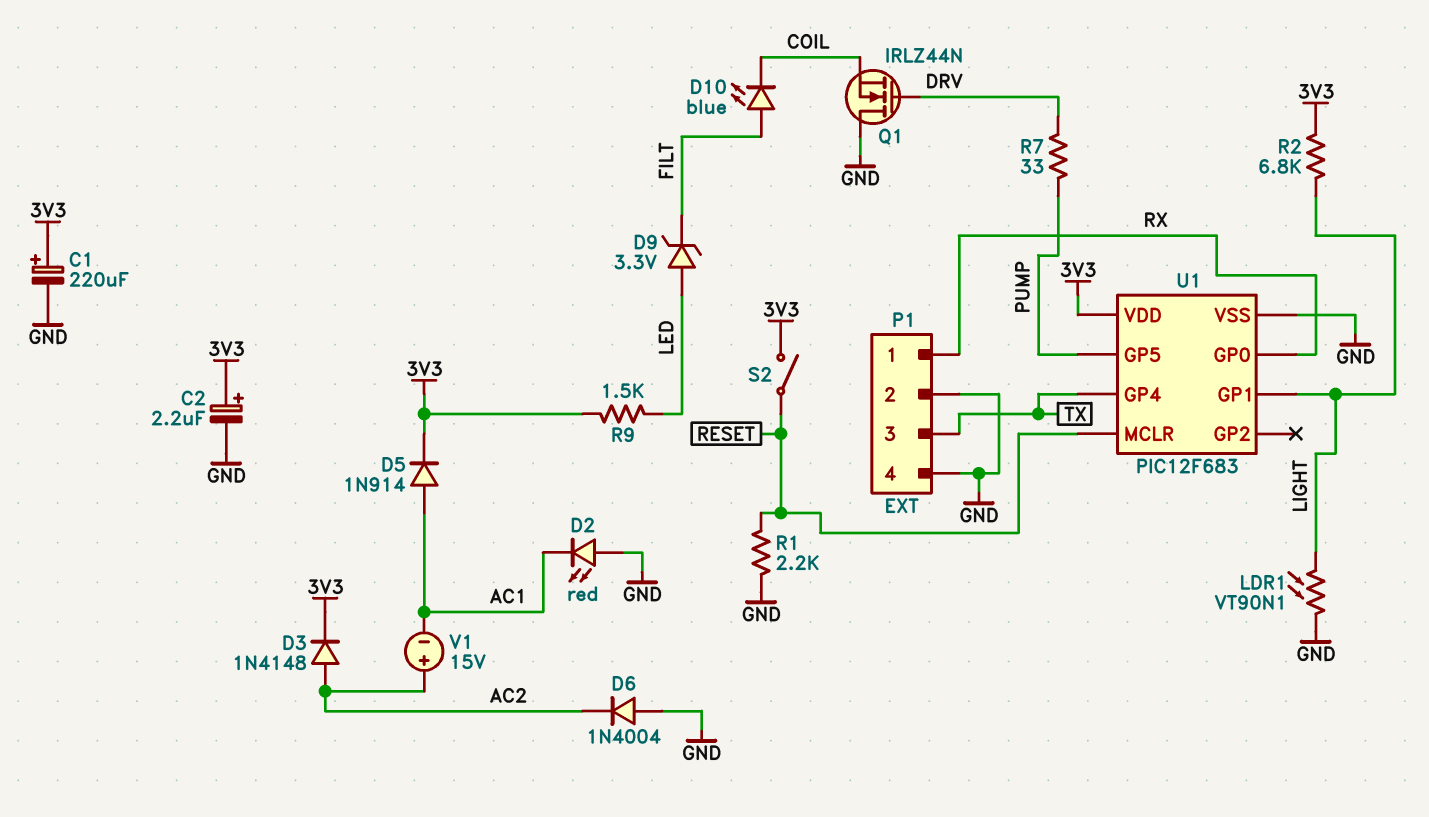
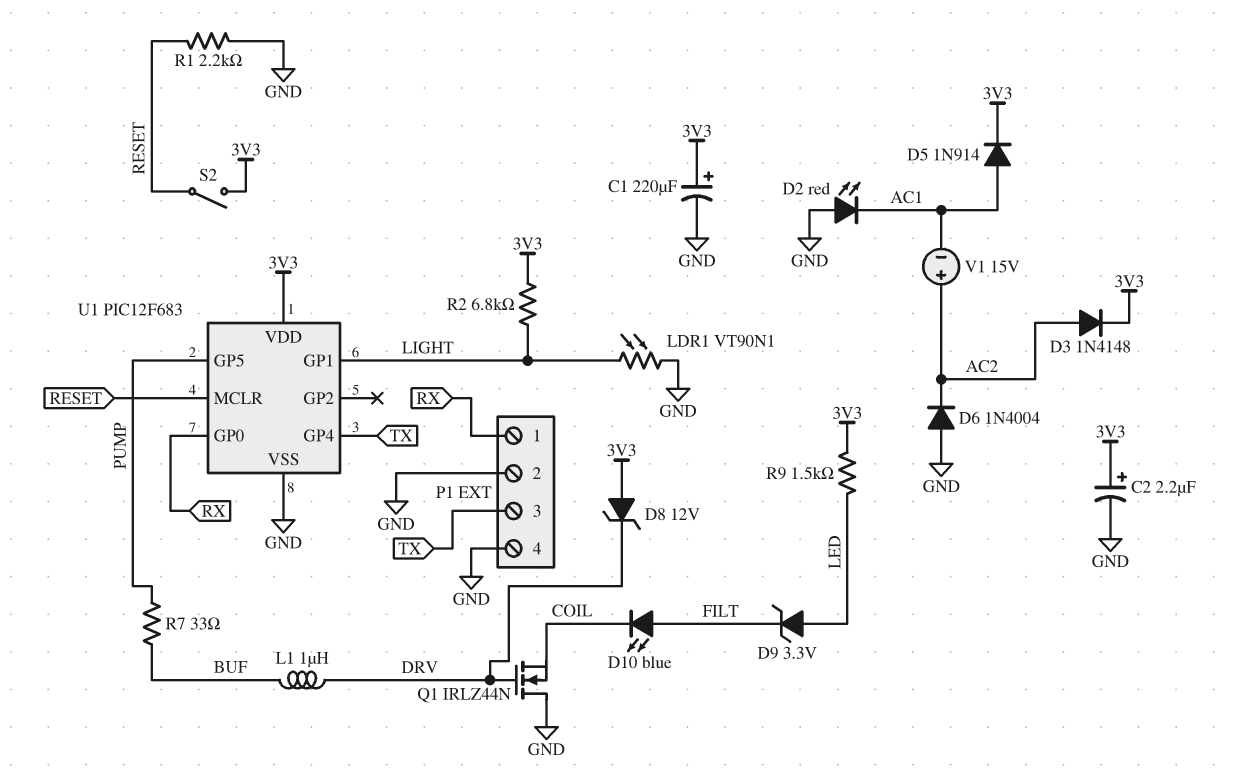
D8: none -> zener 12V (A 3V3, K DRV)
L1: none -> 1uH (BUF, DRV)
R7: 33 (DRV, PUMP) -> 33 (BUF, PUMP)

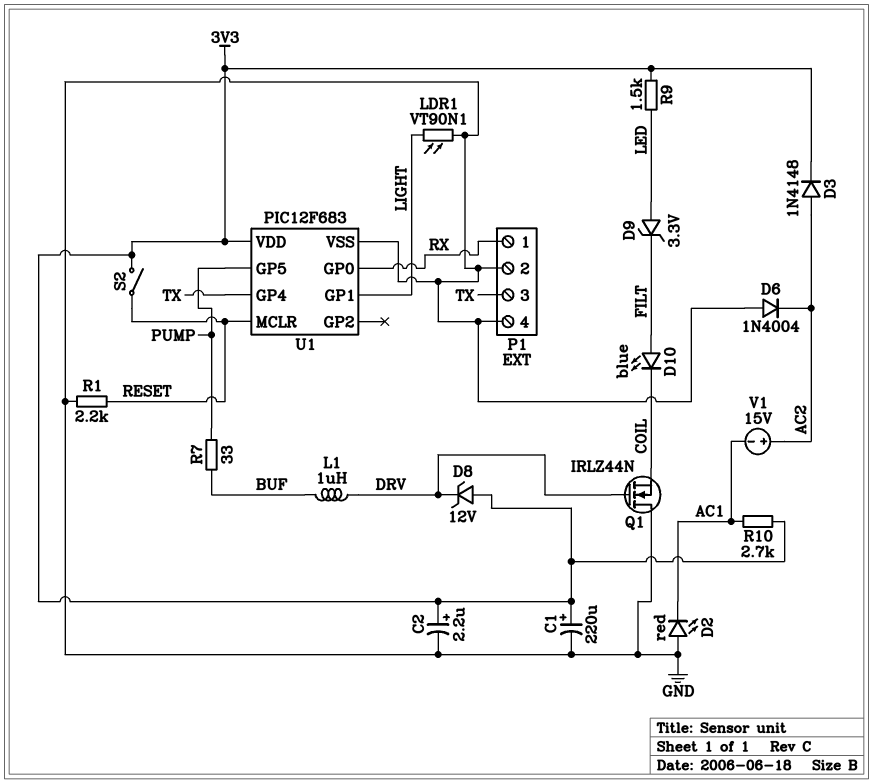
D5: diode 1N914 (A AC1, K 3V3) -> none
R2: 6.8k (3V3, LIGHT) -> none
R10: none -> 2.7k (3V3, AC1)

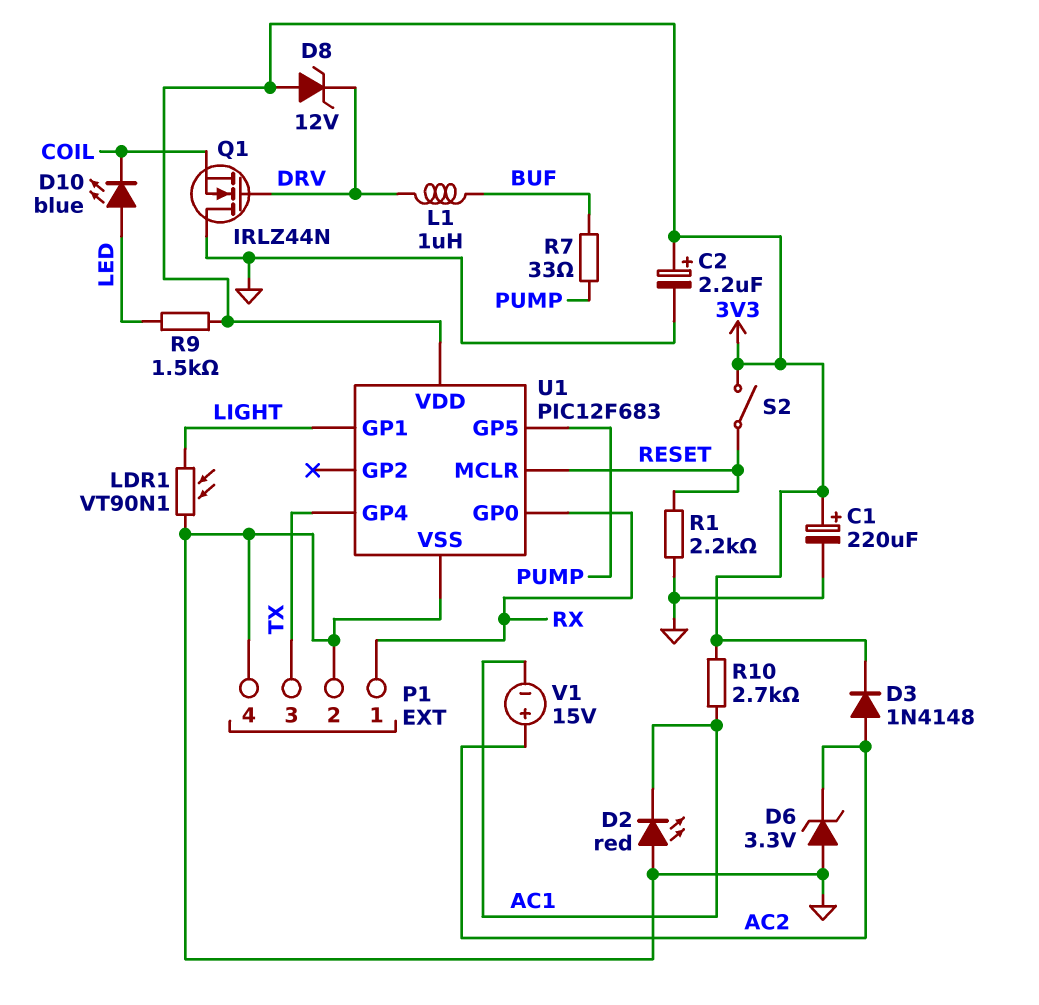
D6: diode 1N4004 (A GND, K AC2) -> zener 3.3V (A GND, K AC2)
D9: zener 3.3V (A LED, K FILT) -> none
D10: LED blue (A FILT, K COIL) -> LED blue (A LED, K COIL)

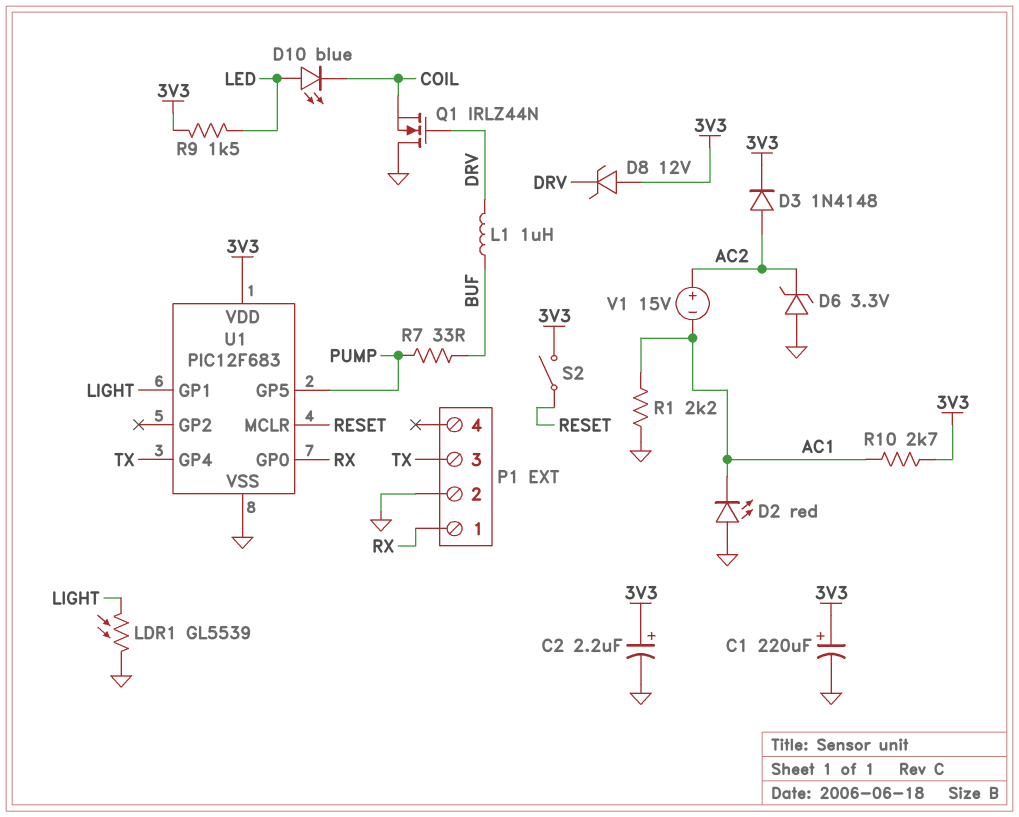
LDR1: VT90N1 (GND, LIGHT) -> GL5539 (GND, LIGHT)
P1 pin 4: GND -> none
R1: 2.2k (GND, RESET) -> 2.2k (AC1, GND)

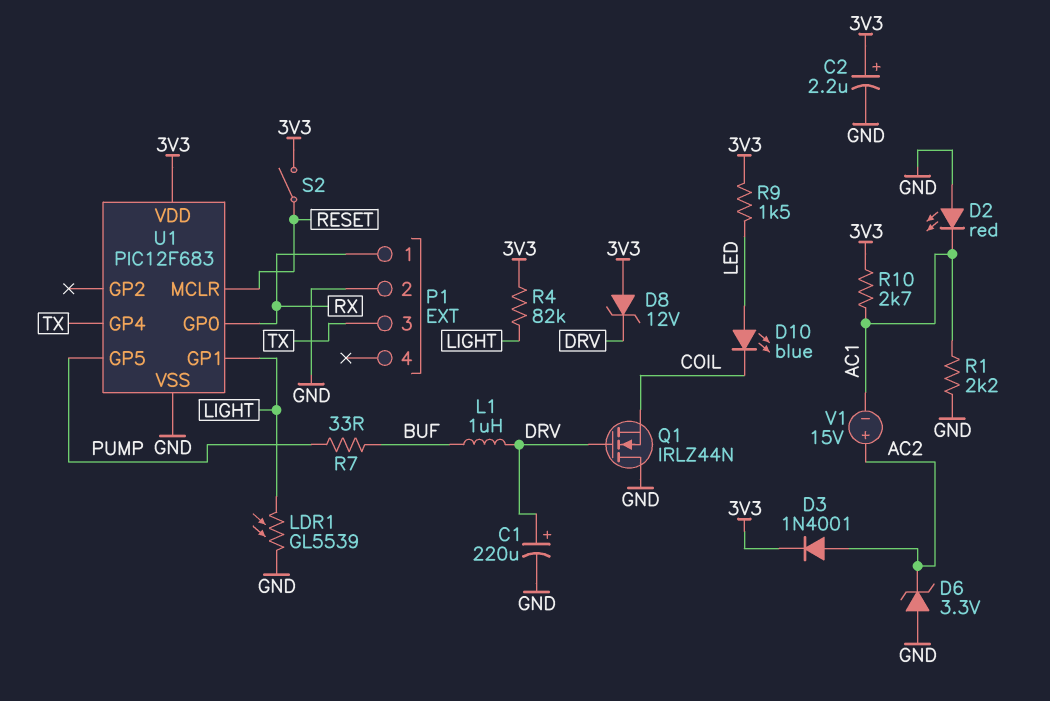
C1: 220uF (plus 3V3, minus GND) -> 220uF (plus DRV, minus GND)
D3: diode 1N4148 (A AC2, K 3V3) -> diode 1N4001 (A AC2, K 3V3)
R4: none -> 82k (3V3, LIGHT)

